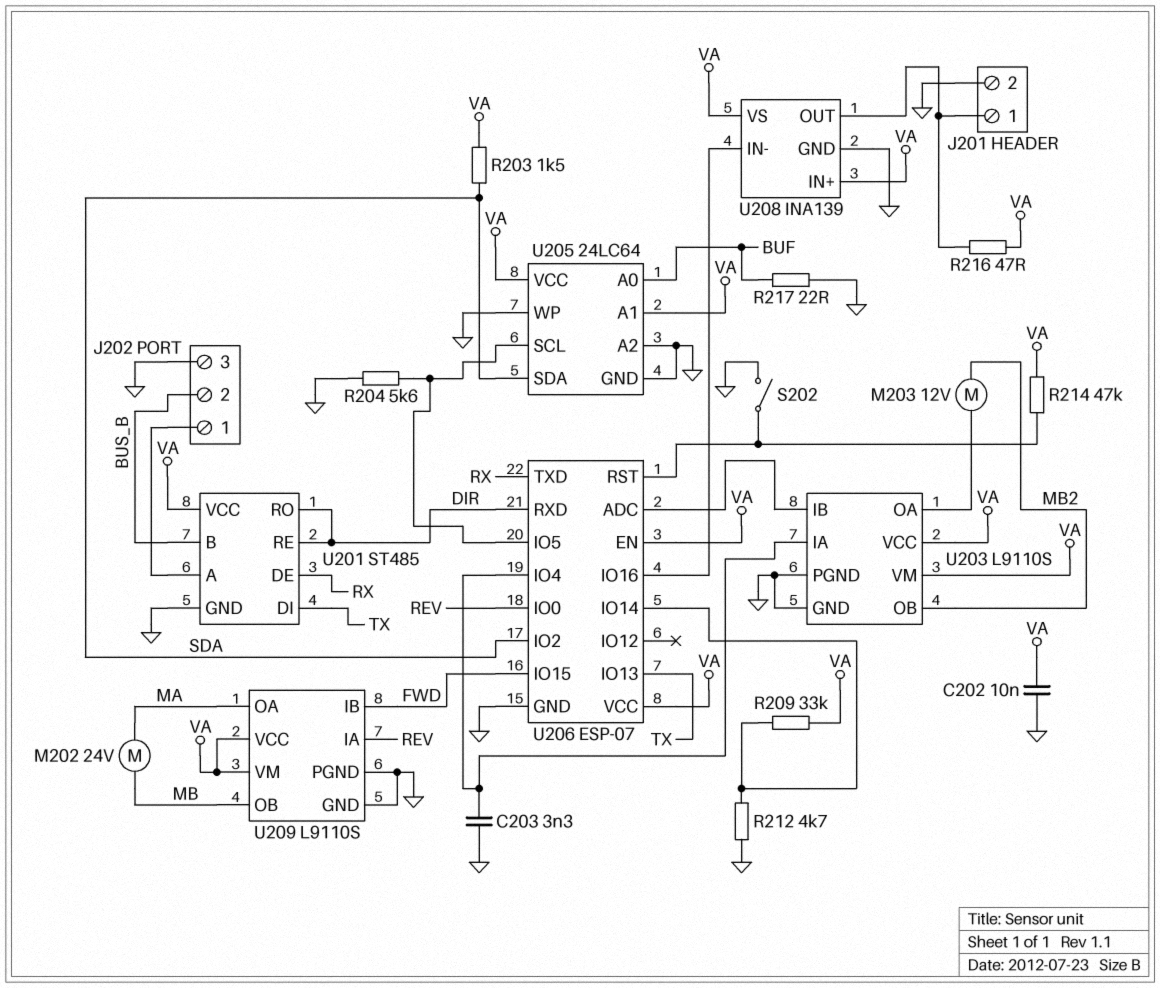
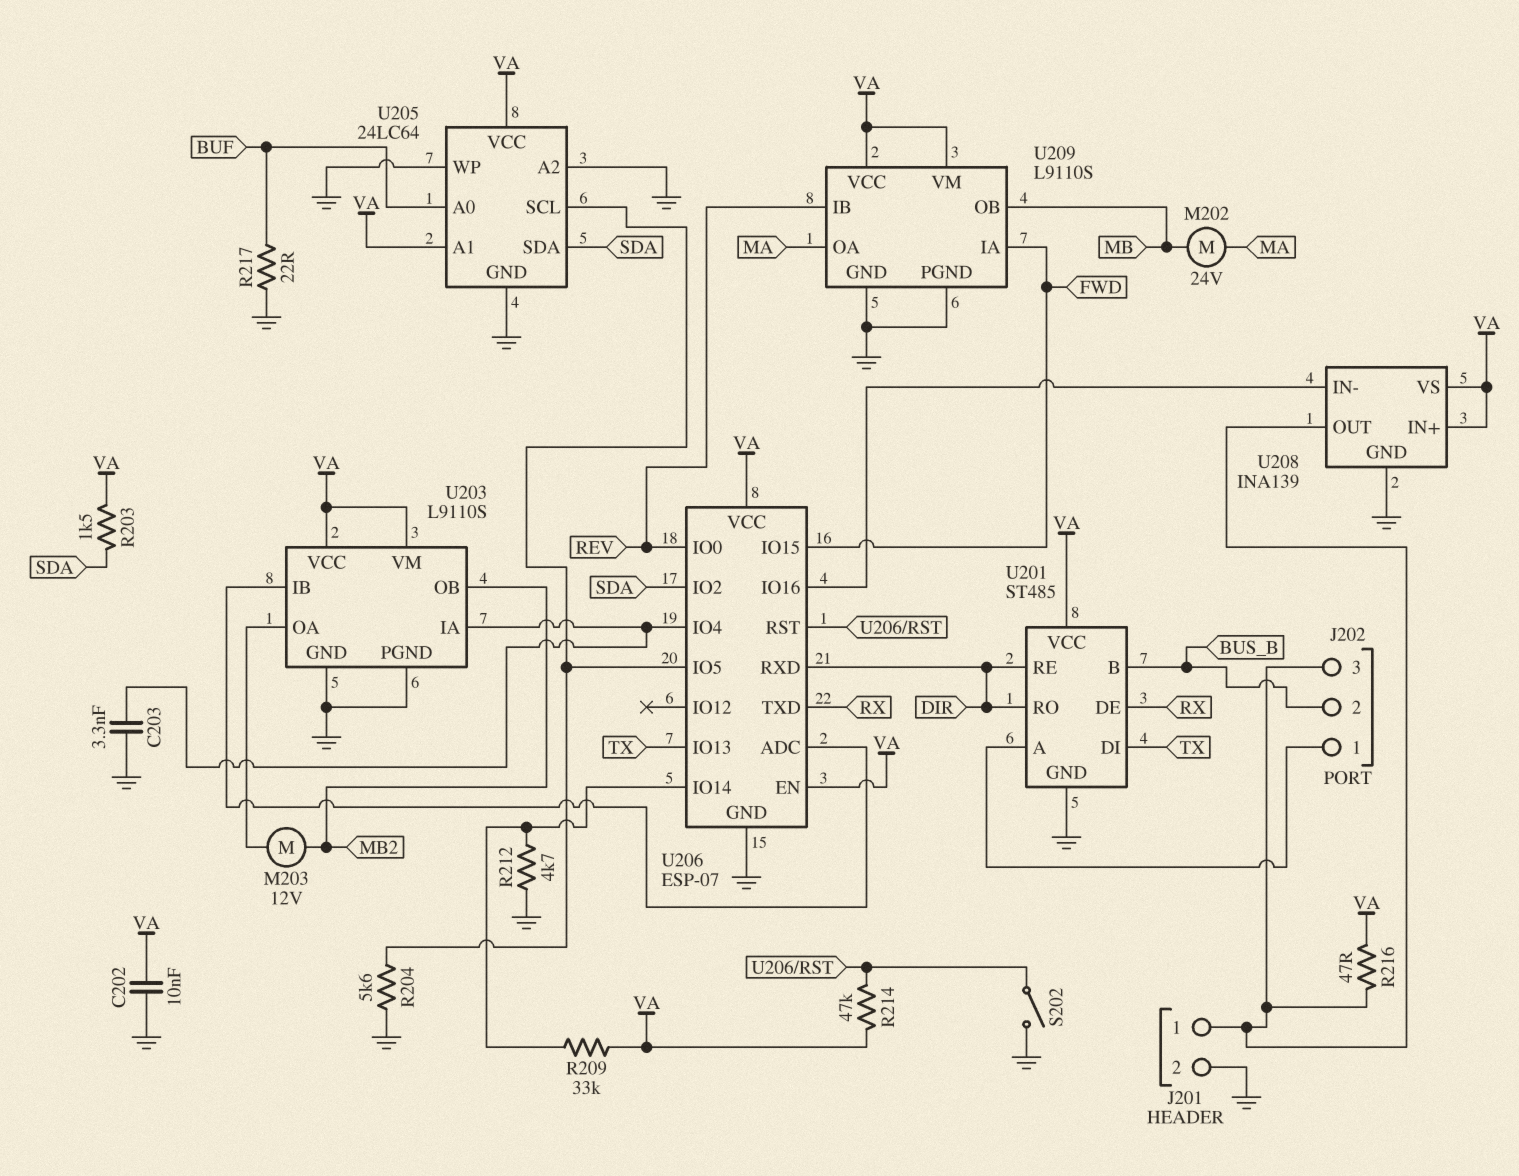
J202 pin 3: GND -> J201/1
U209 pin IA: REV -> FWD
U209 pin IB: FWD -> REV

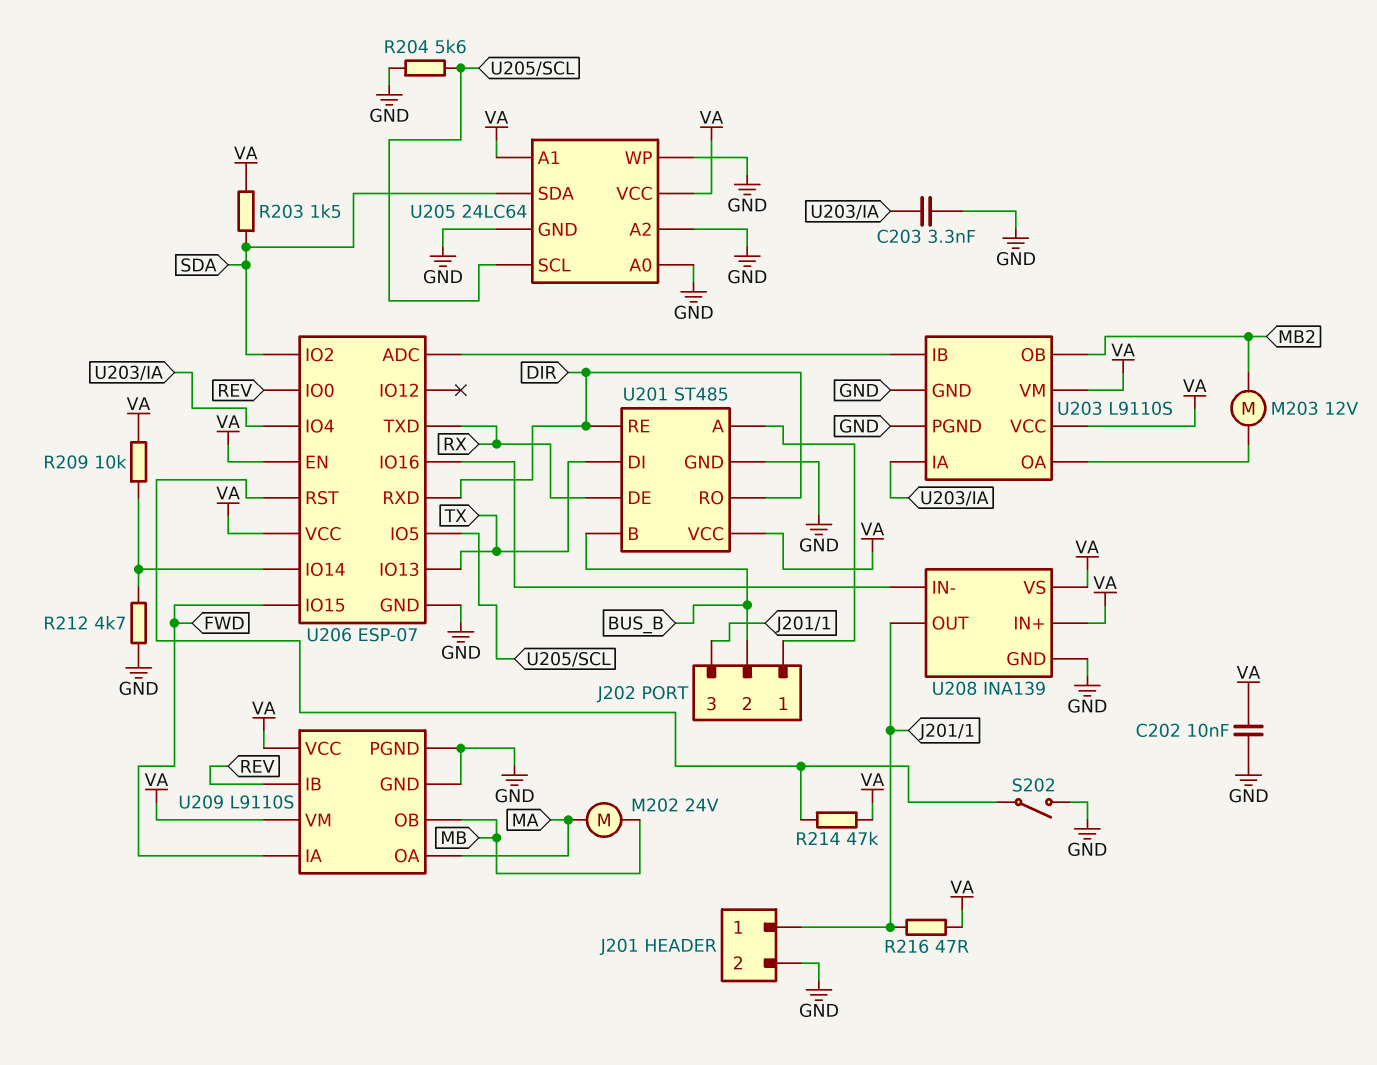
R209: 33k (U206/IO14, VA) -> 10k (U206/IO14, VA)
R217: 22 (BUF, GND) -> none
U205 pin A0: BUF -> GND

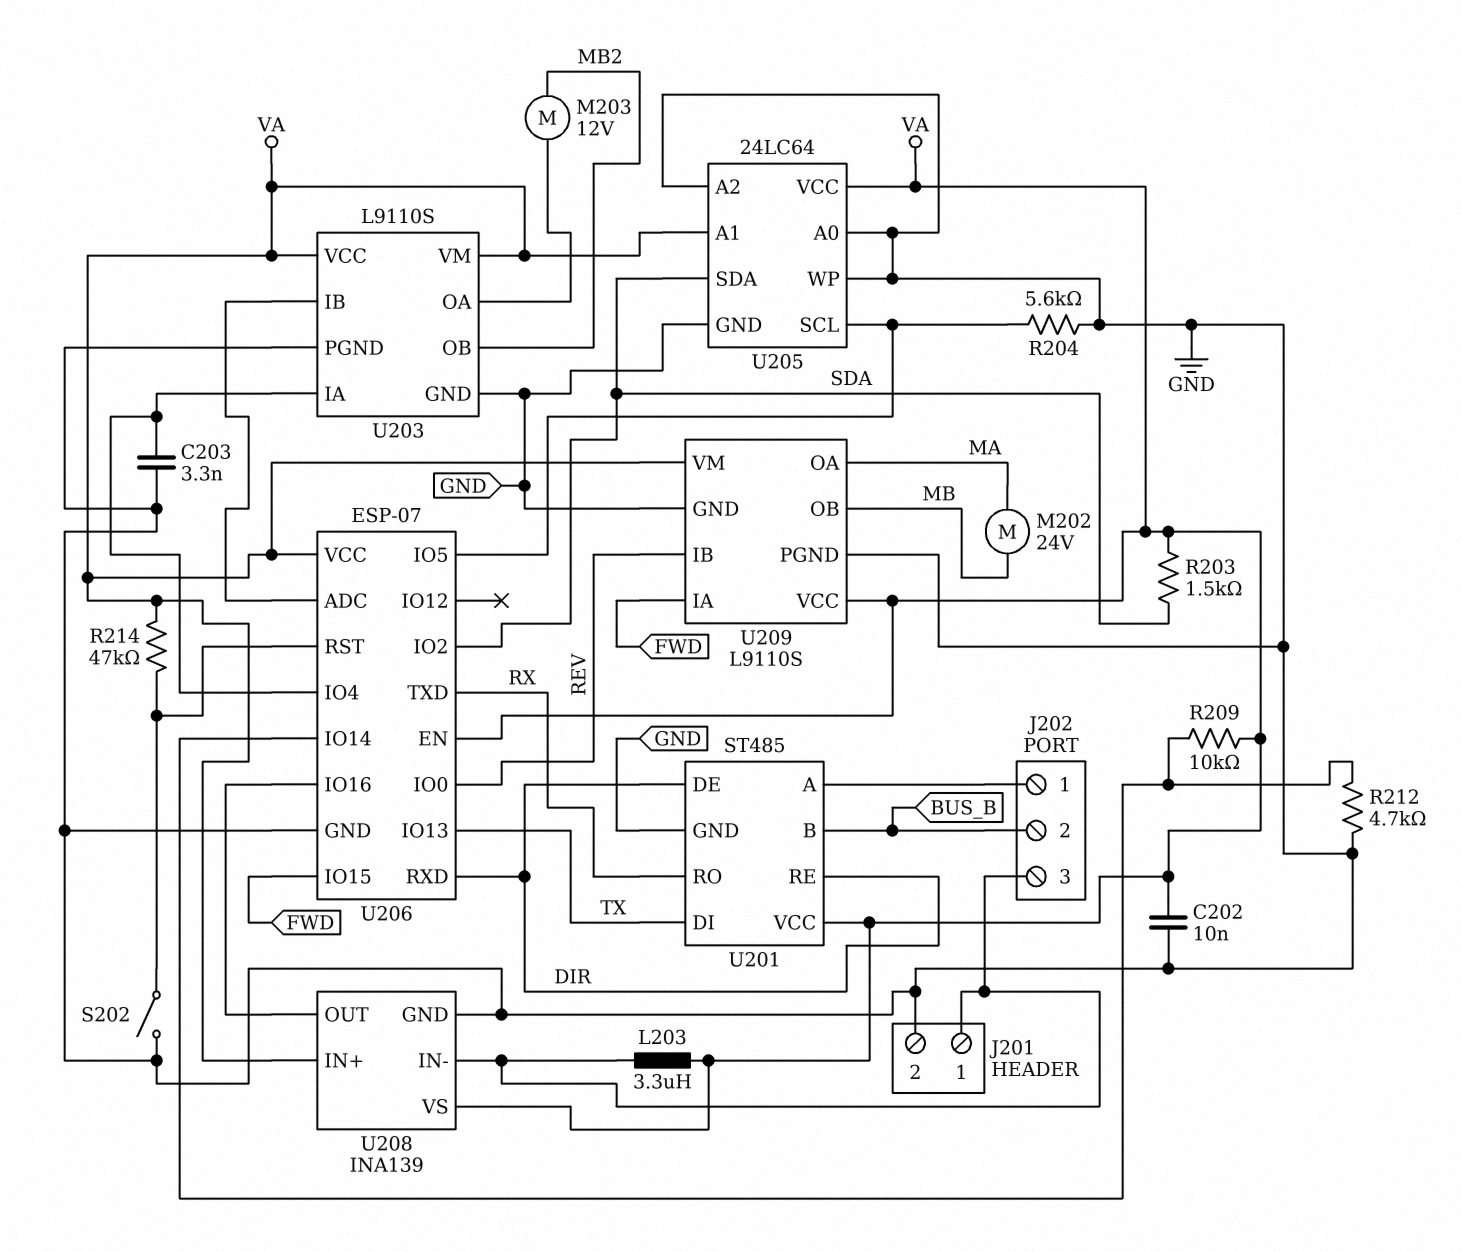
L203: none -> 3.3uH (J201/1, VA)
R216: 47 (J201/1, VA) -> none
U201 pin DE: RX -> DIR
U201 pin RO: DIR -> RX
U208 pin IN-: U206/IO16 -> J201/1
U208 pin OUT: J201/1 -> U206/IO16

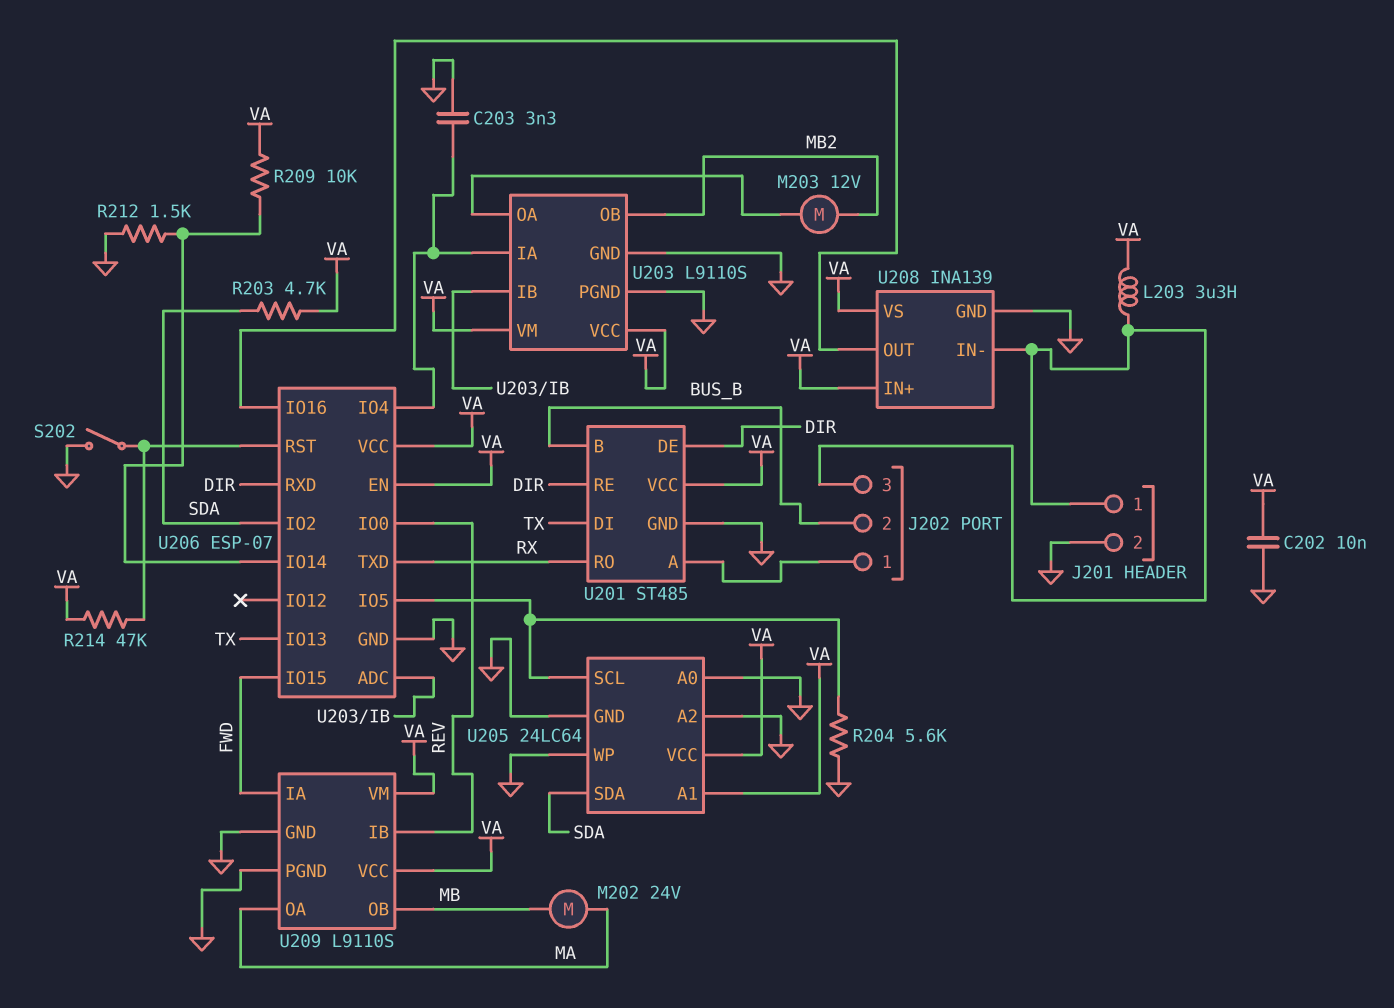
R203: 1.5k (SDA, VA) -> 4.7k (SDA, VA)
R212: 4.7k (GND, U206/IO14) -> 1.5k (GND, U206/IO14)

